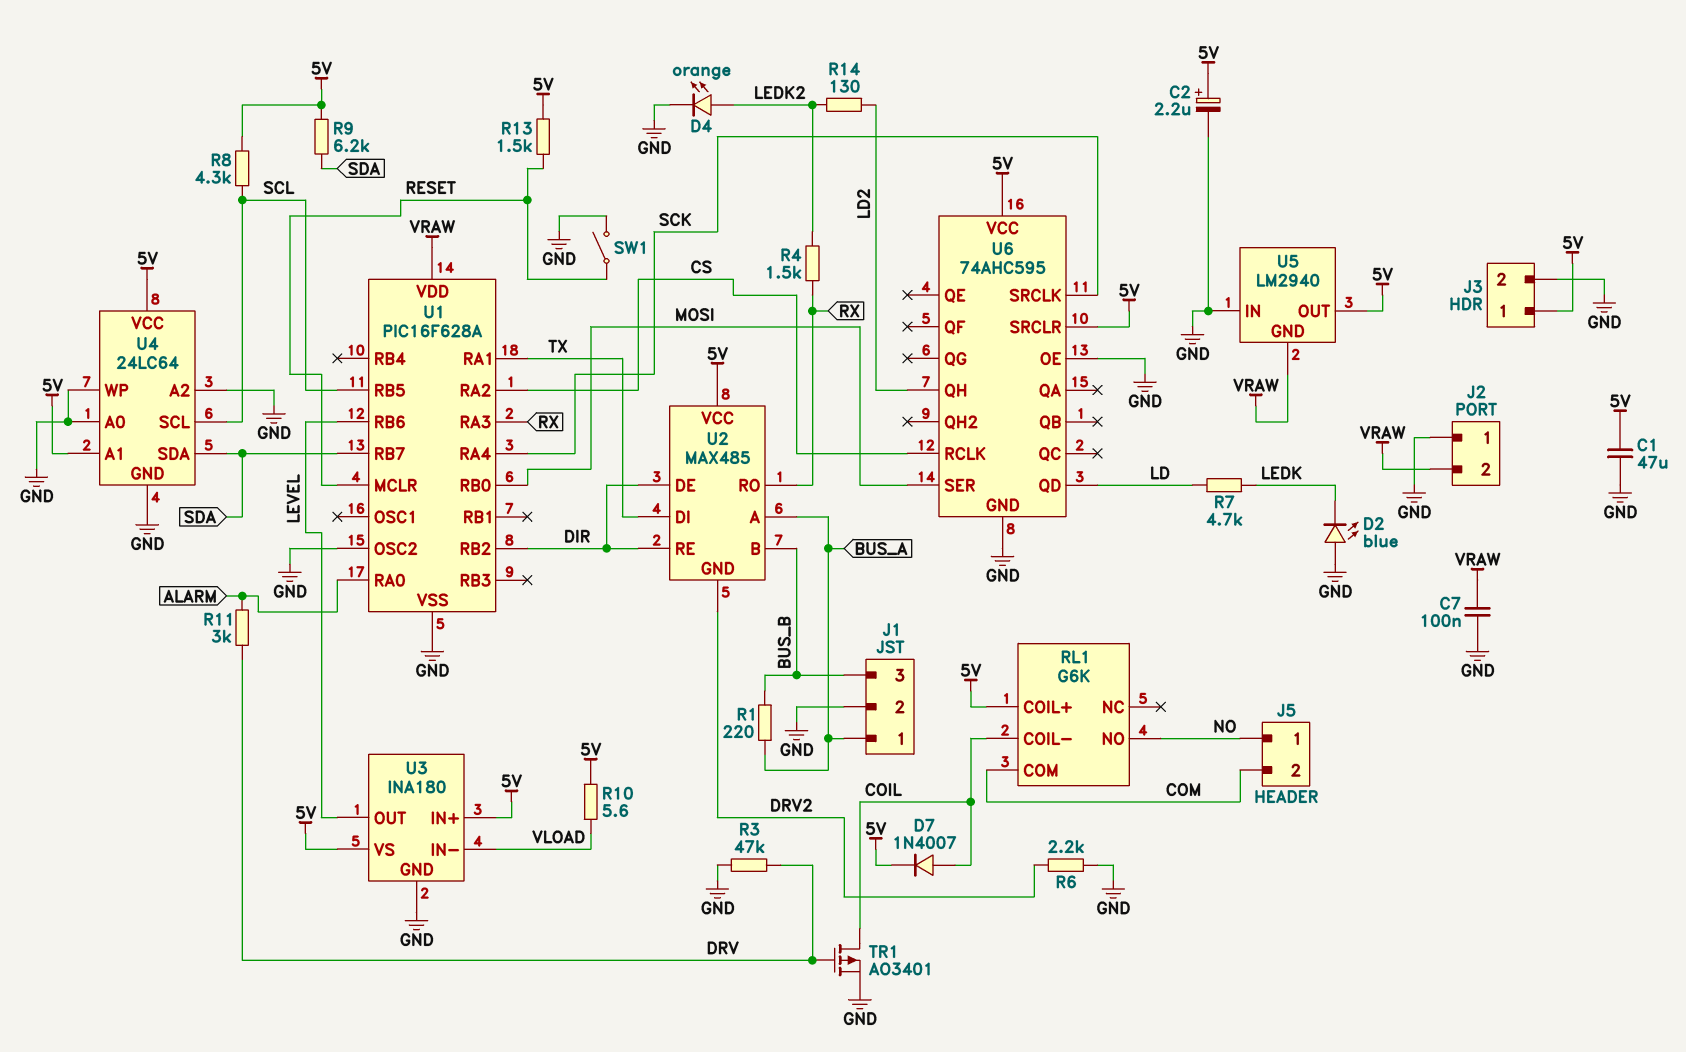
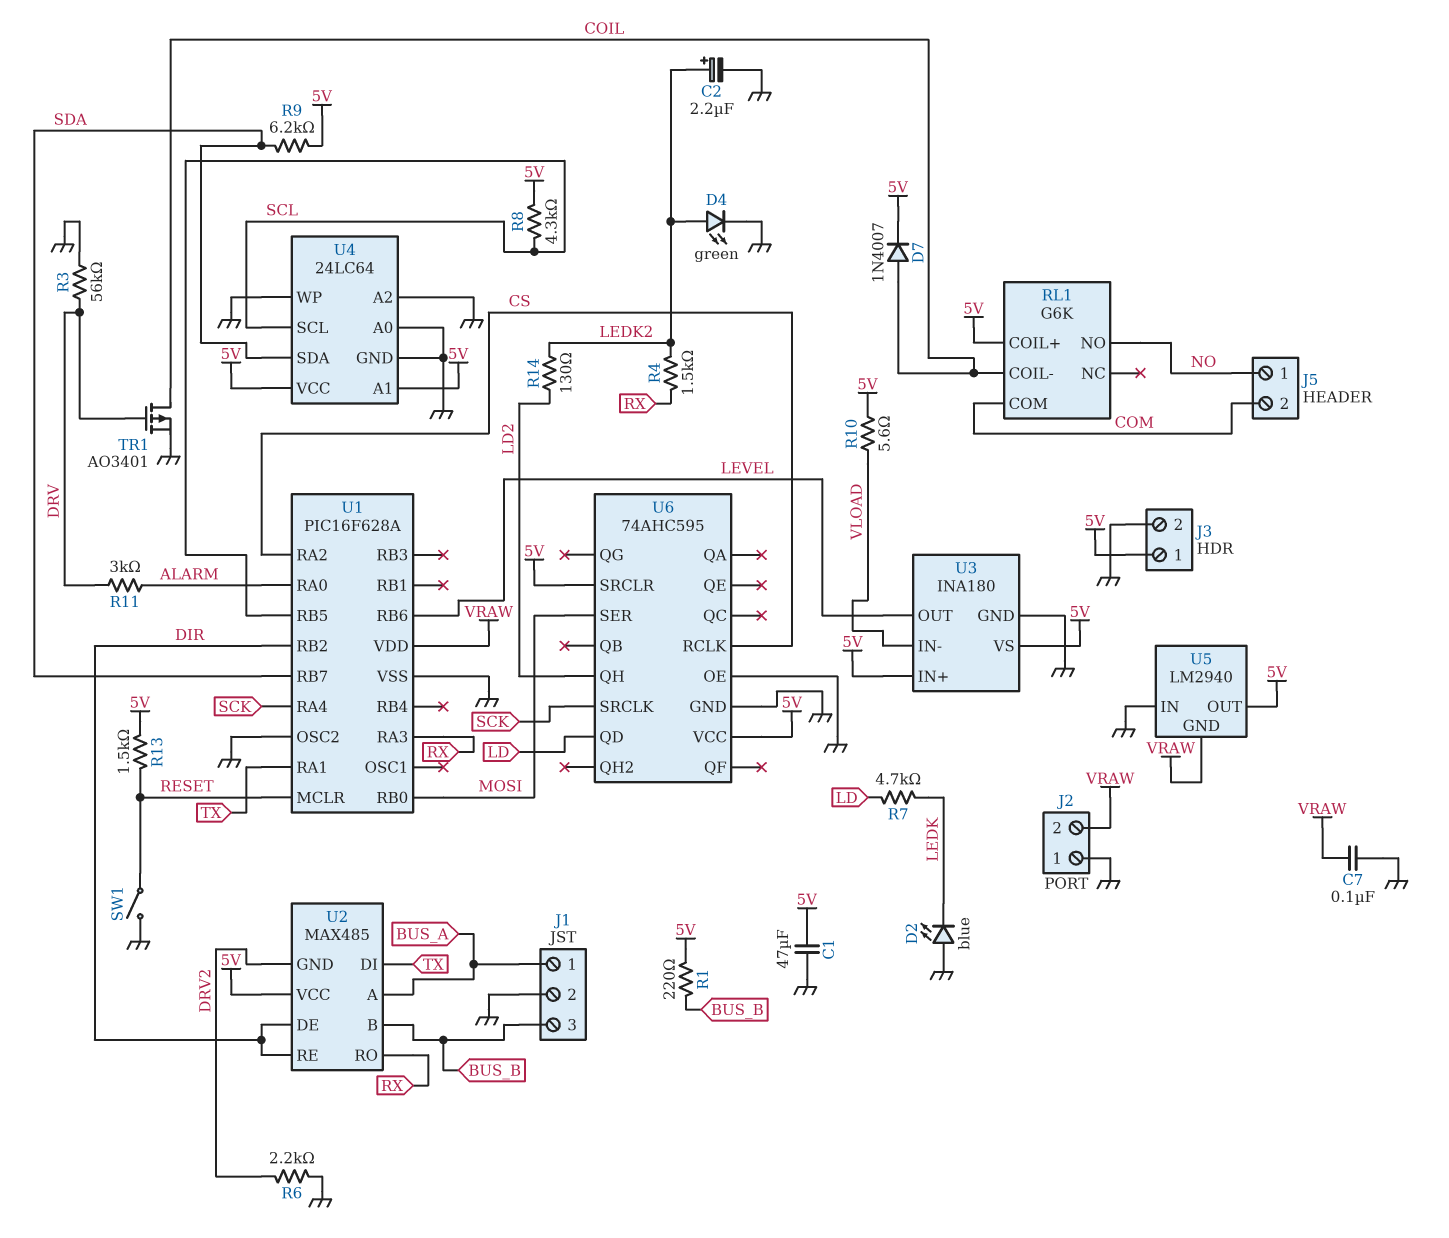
C2: 2.2uF (plus 5V, minus GND) -> 2.2uF (plus LEDK2, minus GND)
D4: LED orange (A LEDK2, K GND) -> LED green (A LEDK2, K GND)
R1: 220 (BUS_A, BUS_B) -> 220 (5V, BUS_B)
R3: 47k (DRV, GND) -> 56k (DRV, GND)

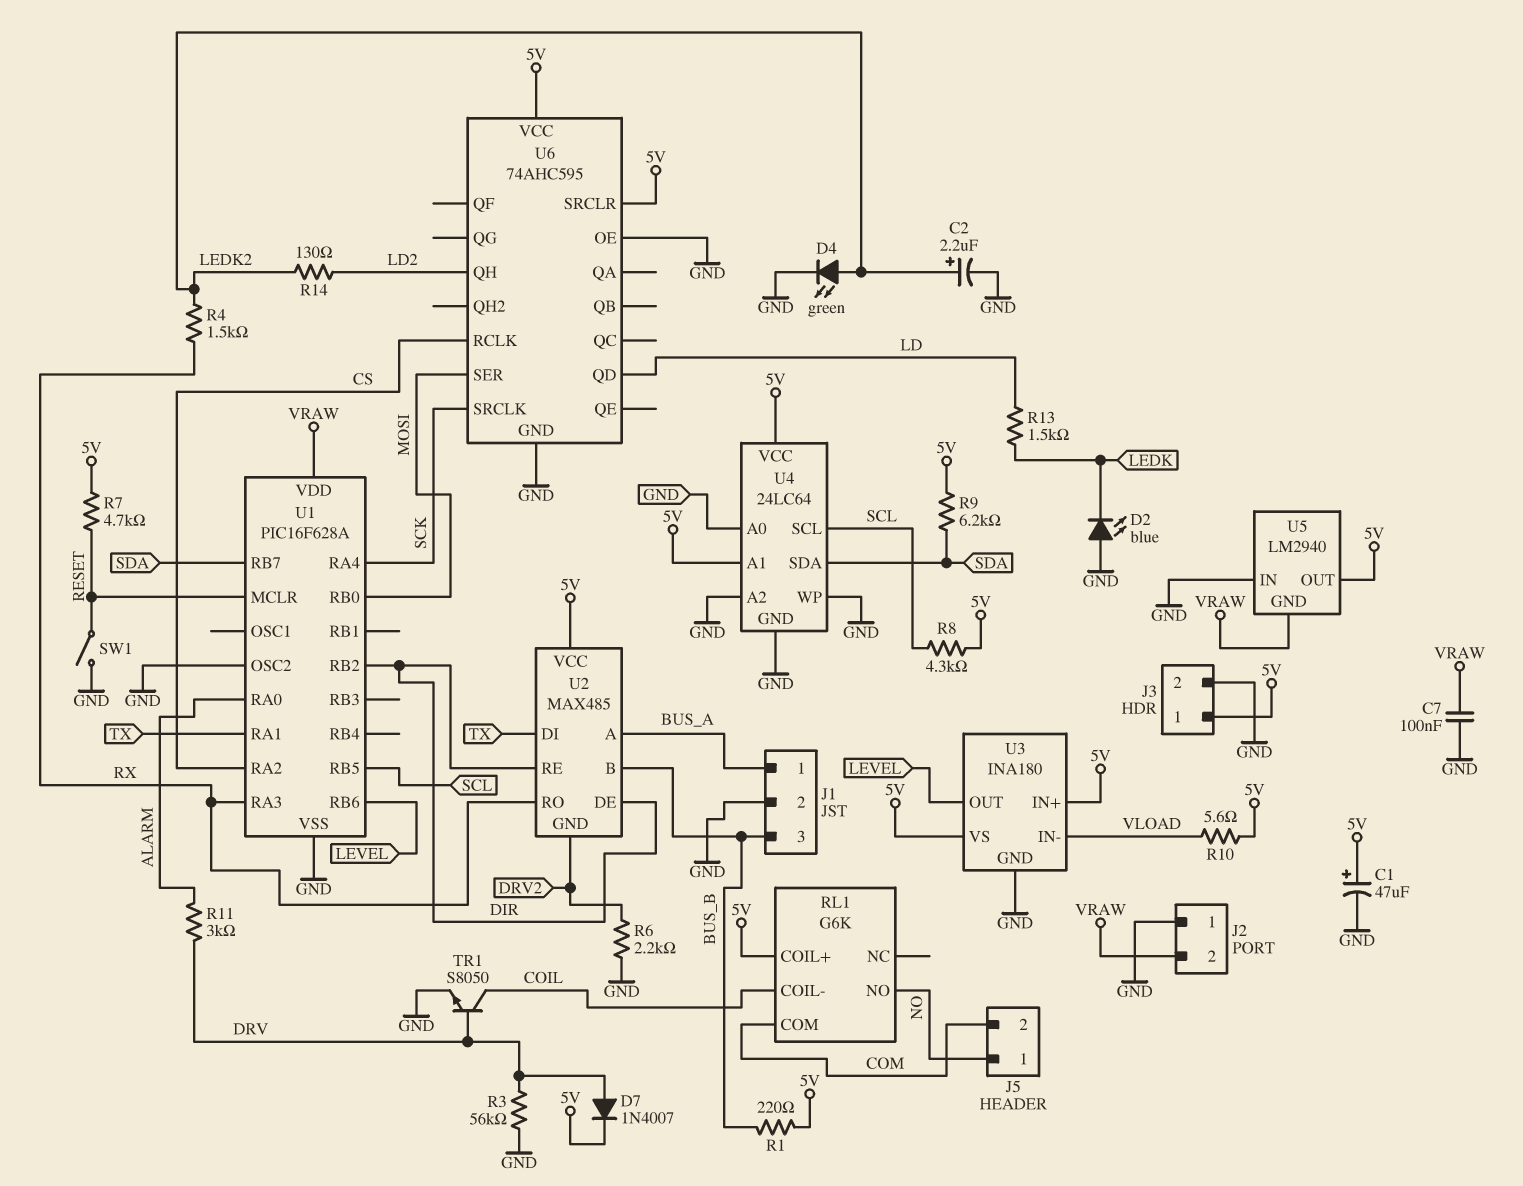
C1: 47uF (5V, GND) -> 47uF (plus 5V, minus GND)
D7: diode 1N4007 (A COIL, K 5V) -> diode 1N4007 (A DRV, K 5V)
R7: 4.7k (LD, LEDK) -> 4.7k (5V, RESET)
R13: 1.5k (5V, RESET) -> 1.5k (LD, LEDK)
TR1: PMOS AO3401 (G DRV, D COIL, S GND) -> NPN S8050 (B DRV, C COIL, E GND)

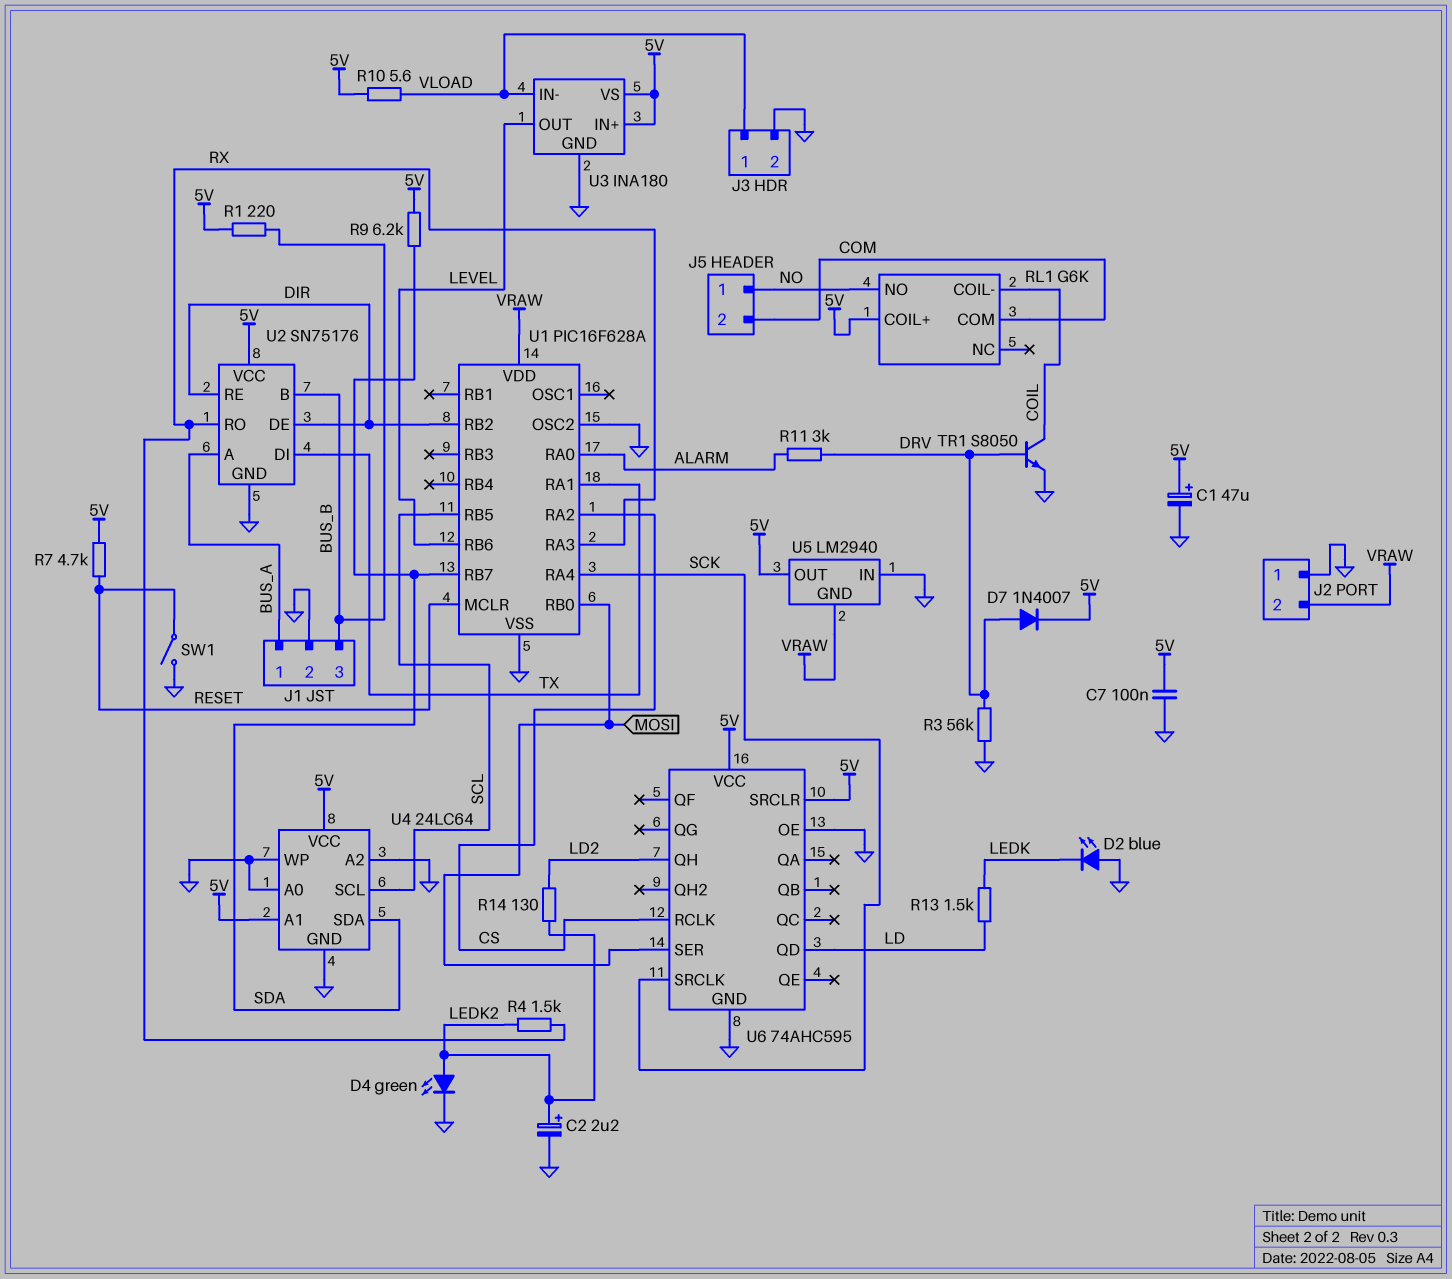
C7: 100nF (GND, VRAW) -> 100nF (5V, GND)
J3 pin 1: 5V -> VLOAD
R6: 2.2k (DRV2, GND) -> none
R8: 4.3k (5V, SCL) -> none
U2: MAX485 -> SN75176
U2 pin GND: DRV2 -> GND

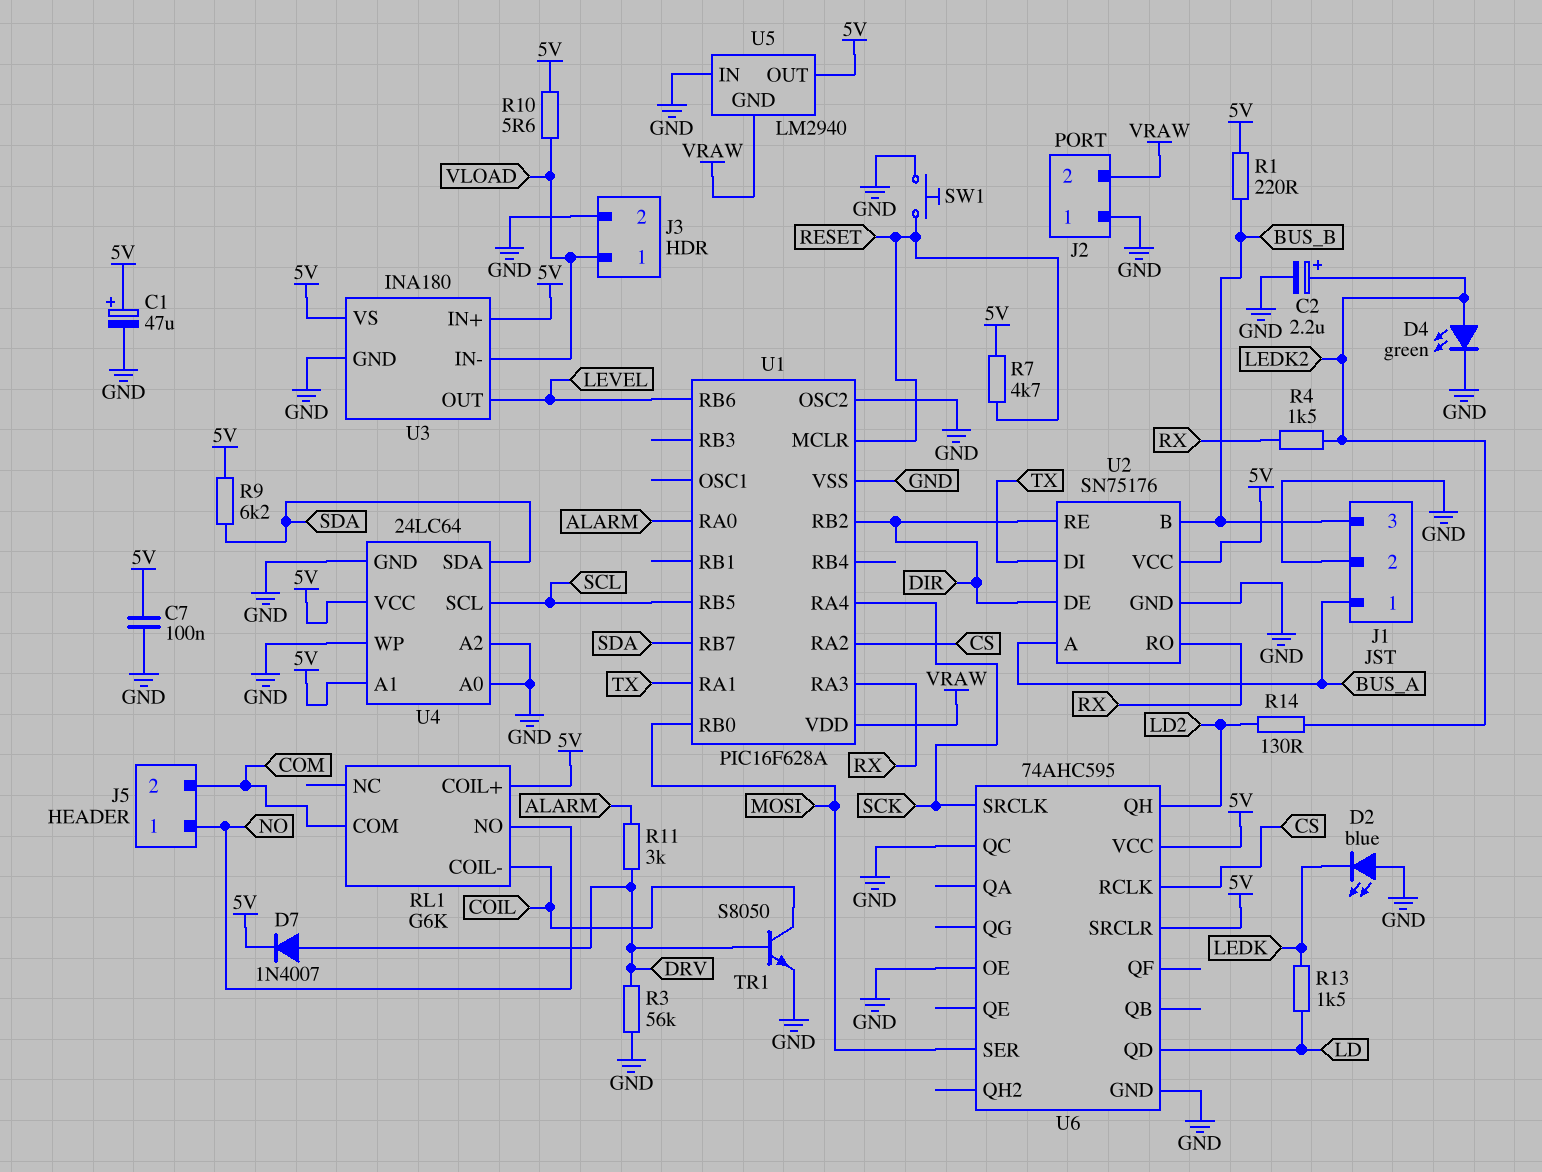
SW1: switch (GND, RESET) -> button (GND, RESET)
U6 pin QC: none -> GND

